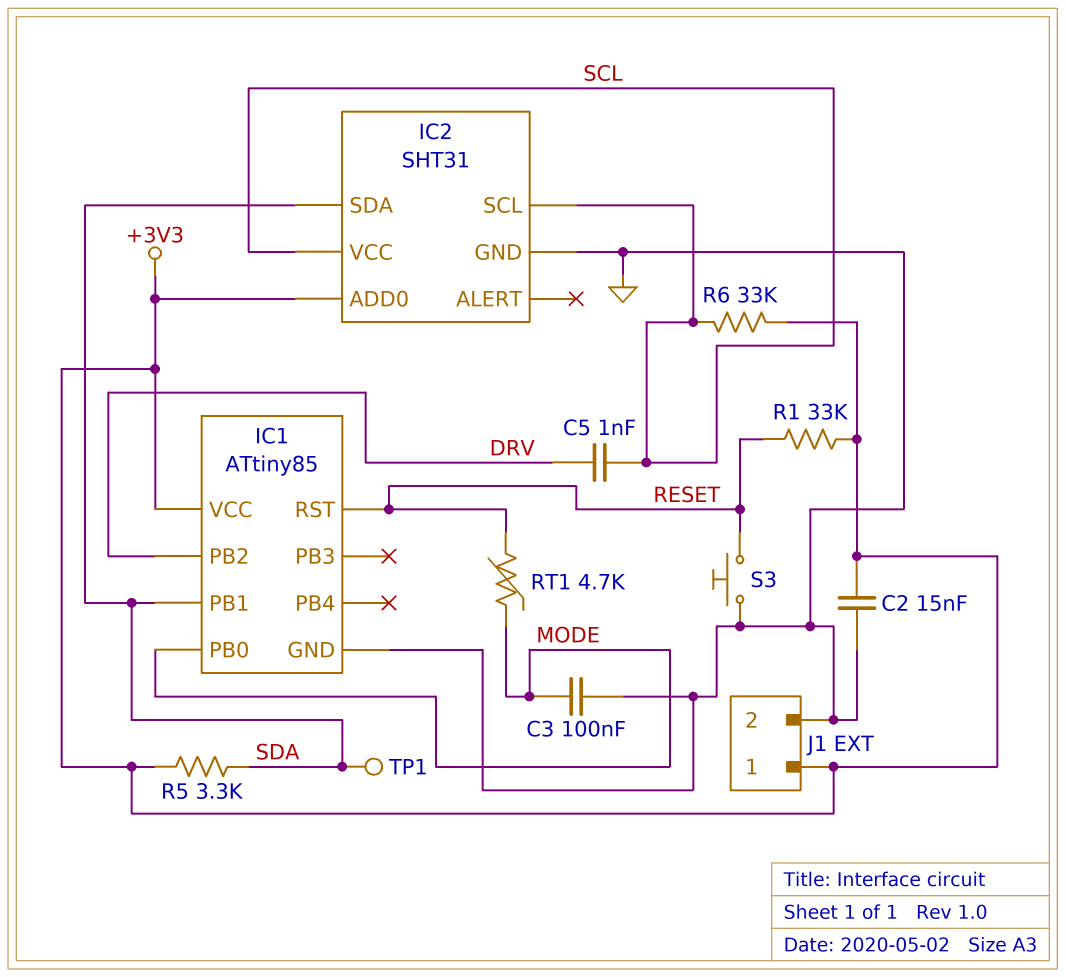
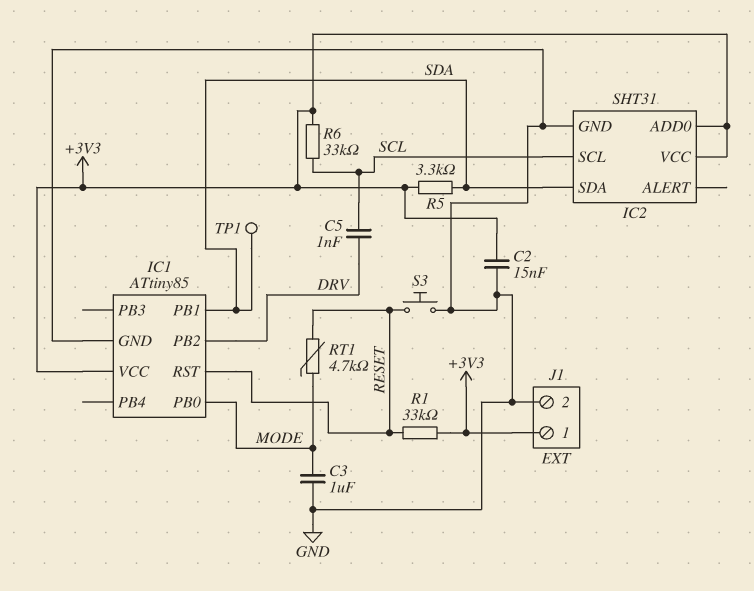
C3: 100nF (GND, MODE) -> 1uF (GND, MODE)
IC2 pin VCC: SCL -> +3V3

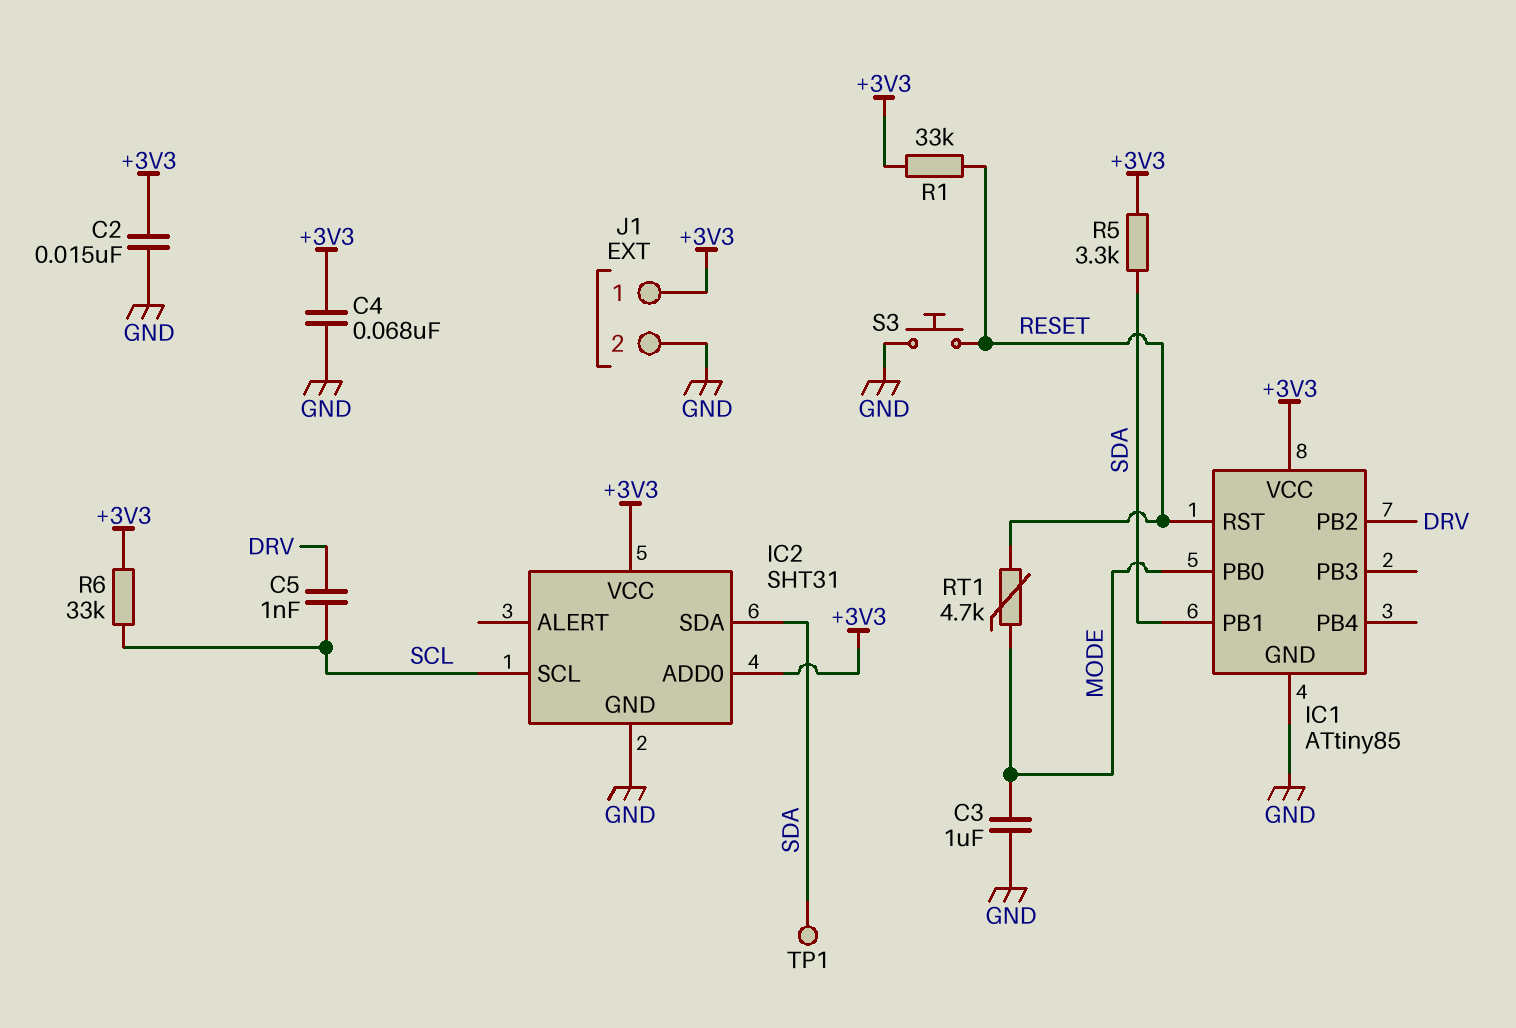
C4: none -> 68nF (+3V3, GND)

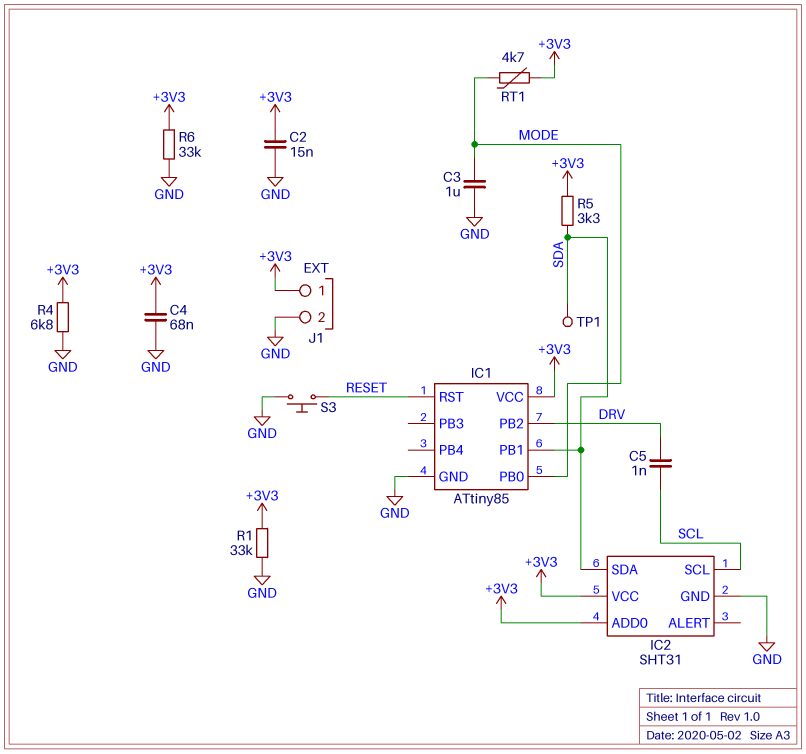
R1: 33k (+3V3, RESET) -> 33k (+3V3, GND)
R4: none -> 6.8k (+3V3, GND)
R6: 33k (+3V3, SCL) -> 33k (+3V3, GND)
RT1: 4.7k (MODE, RESET) -> 4.7k (+3V3, MODE)

